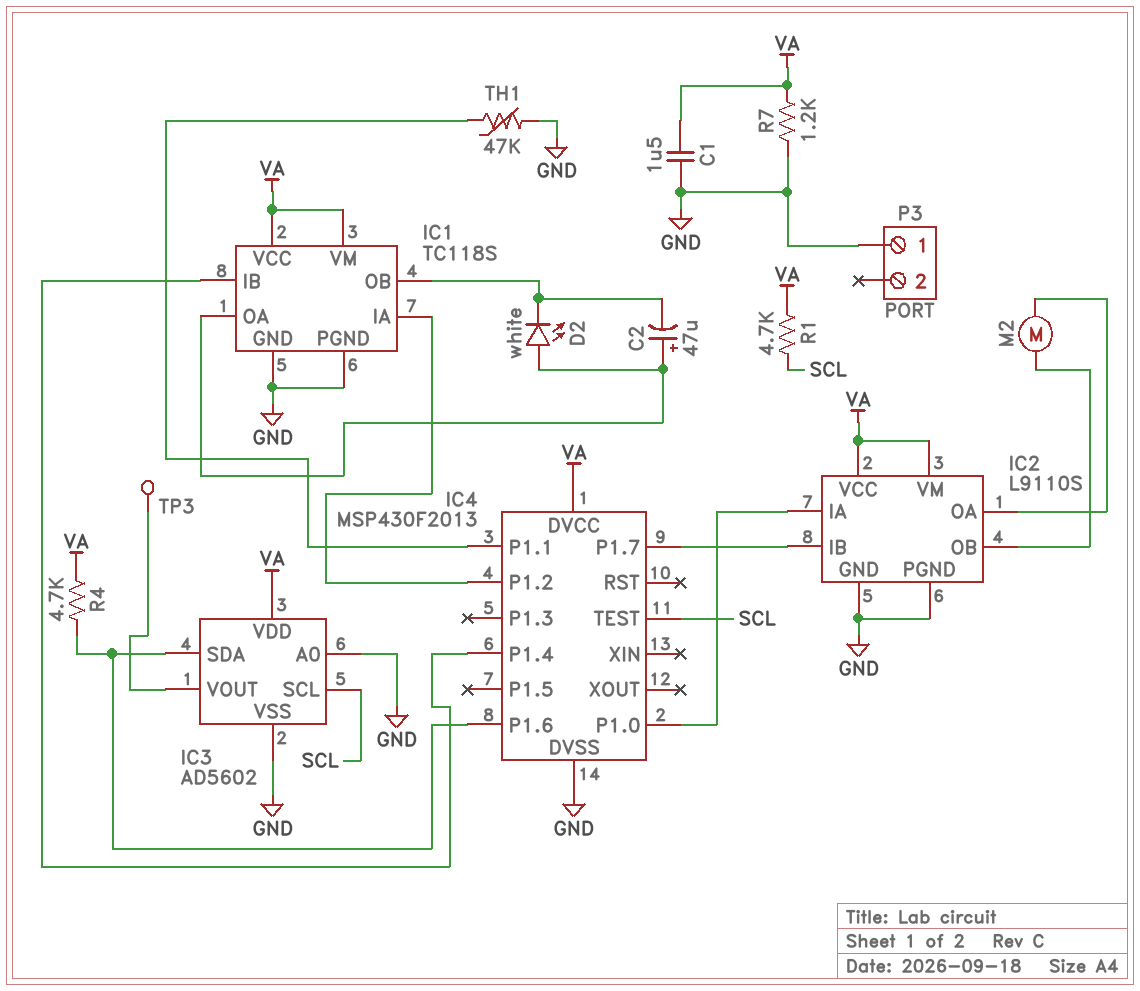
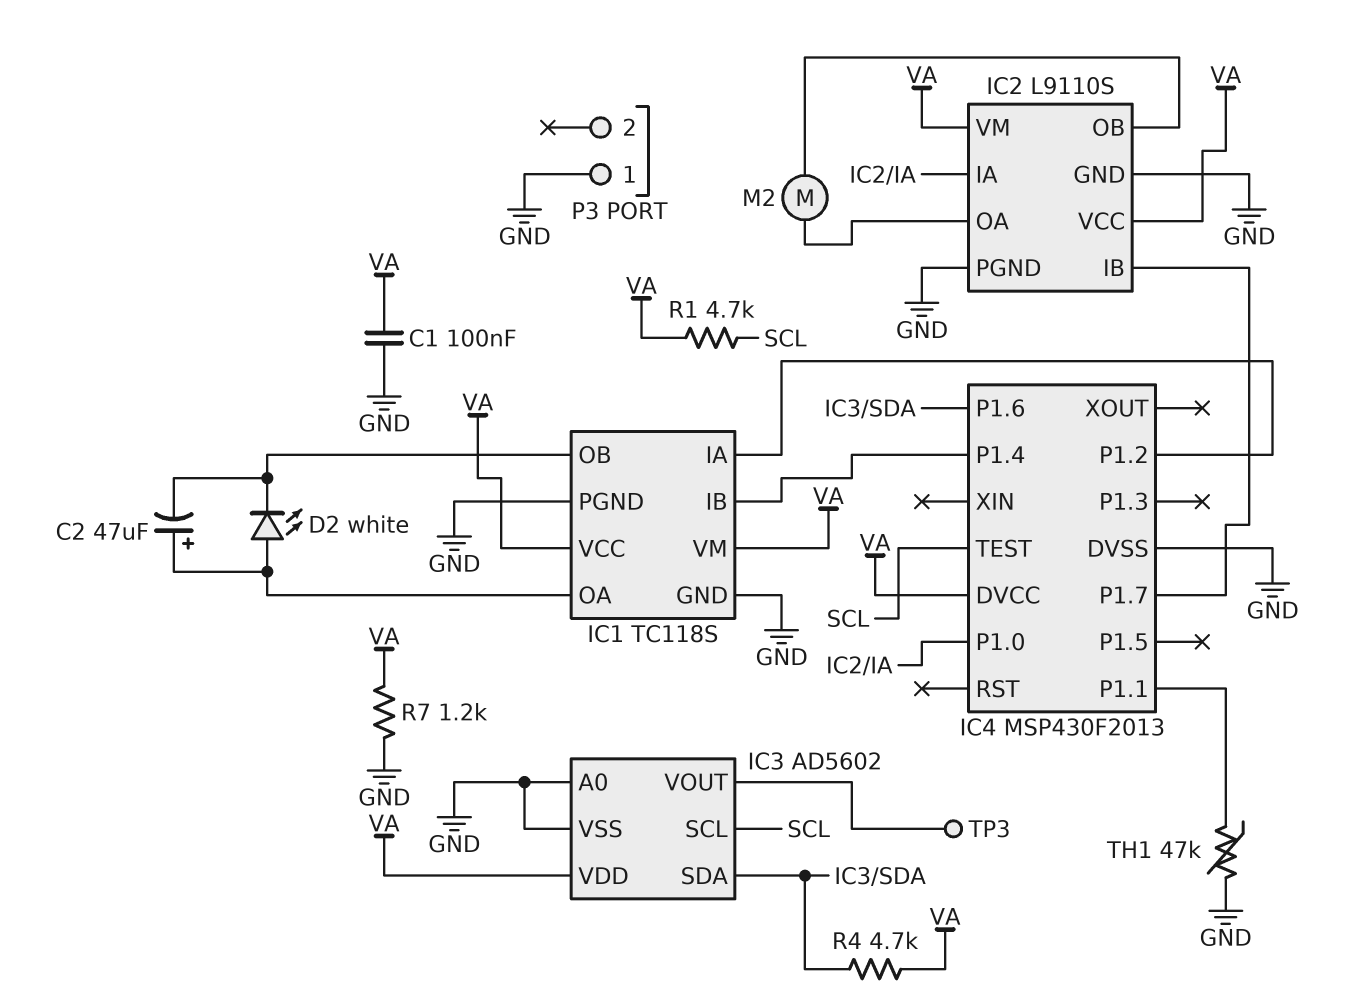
C1: 1.5uF (GND, VA) -> 100nF (GND, VA)

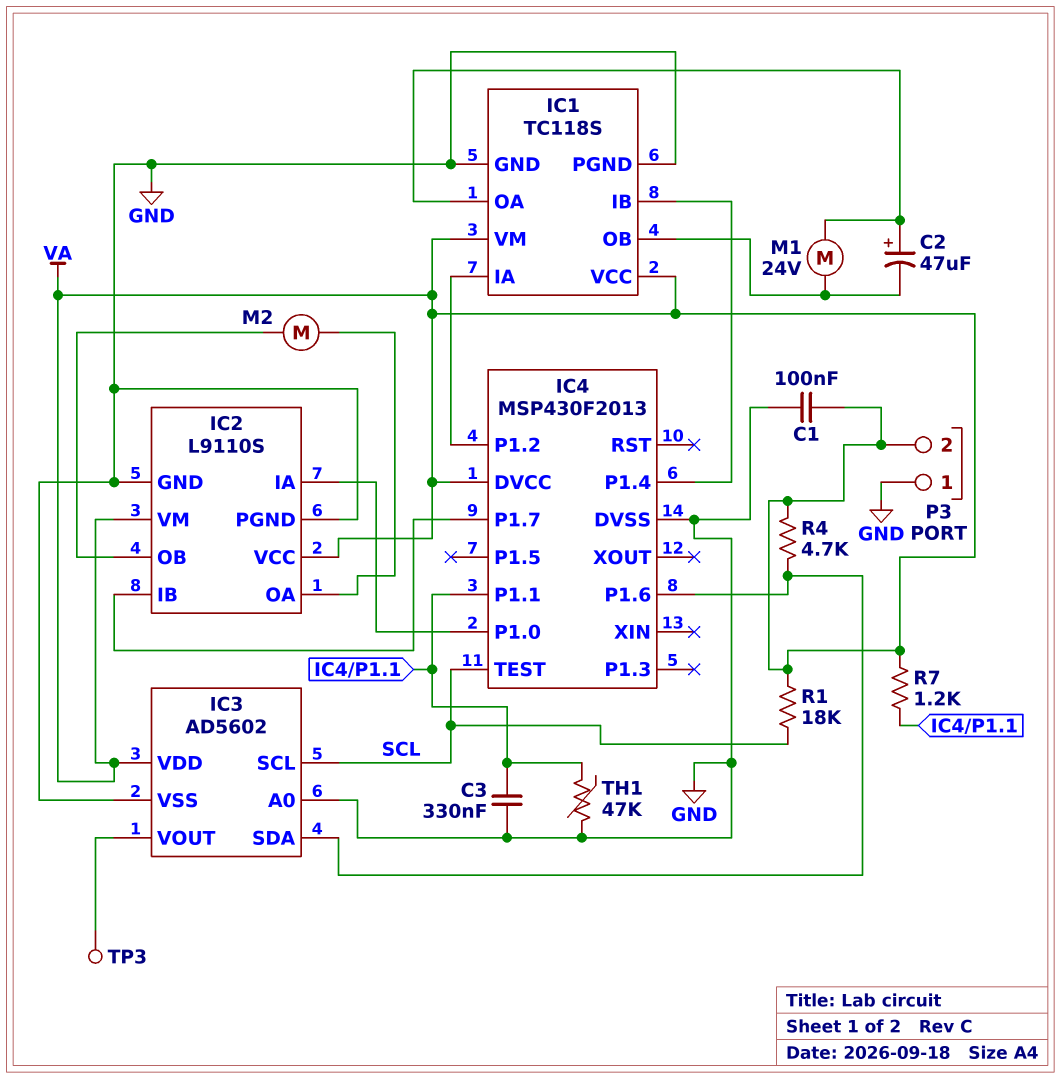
C3: none -> 330nF (GND, IC4/P1.1)
D2: LED white (A IC1/OA, K IC1/OB) -> none
M1: none -> motor 24V (IC1/OA, IC1/OB)
P3 pin 2: none -> VA
R1: 4.7k (SCL, VA) -> 18k (SCL, VA)
R7: 1.2k (GND, VA) -> 1.2k (IC4/P1.1, VA)

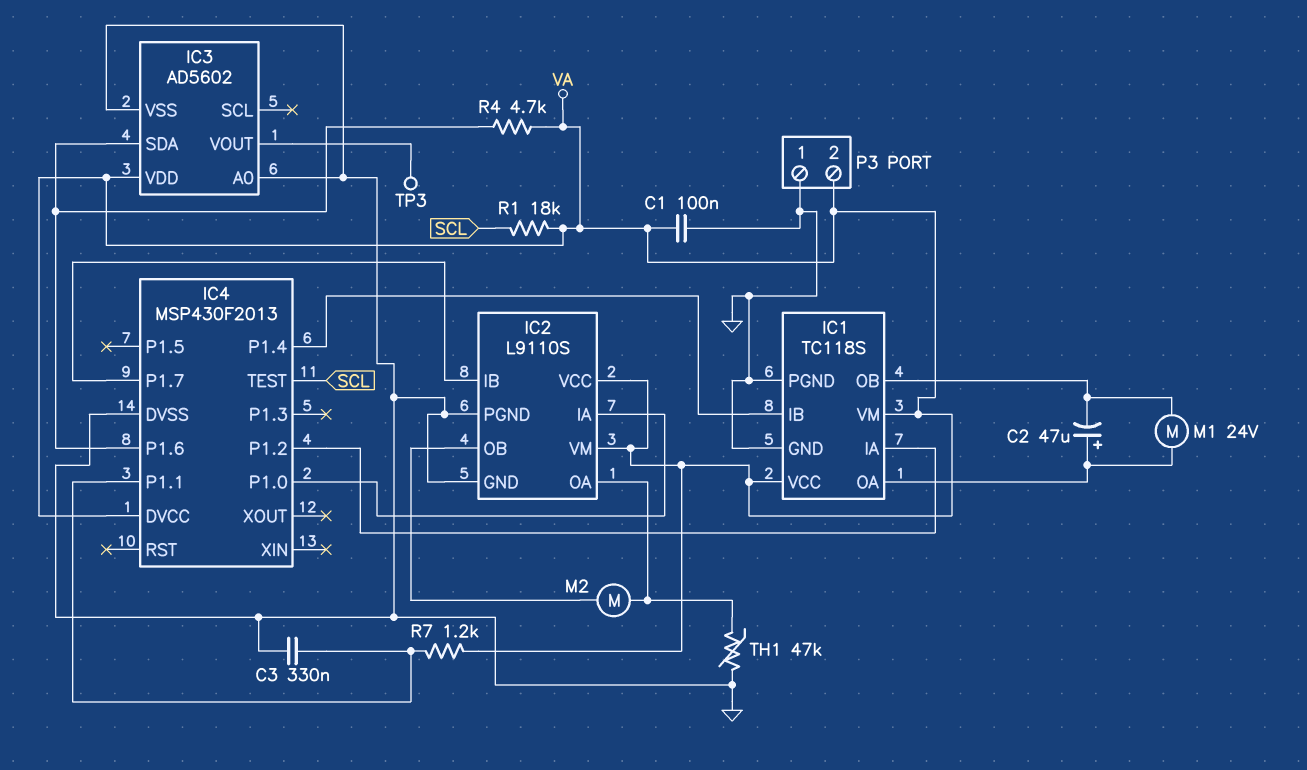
IC3 pin SCL: SCL -> none
TH1: 47k (GND, IC4/P1.1) -> 47k (GND, IC2/OA)

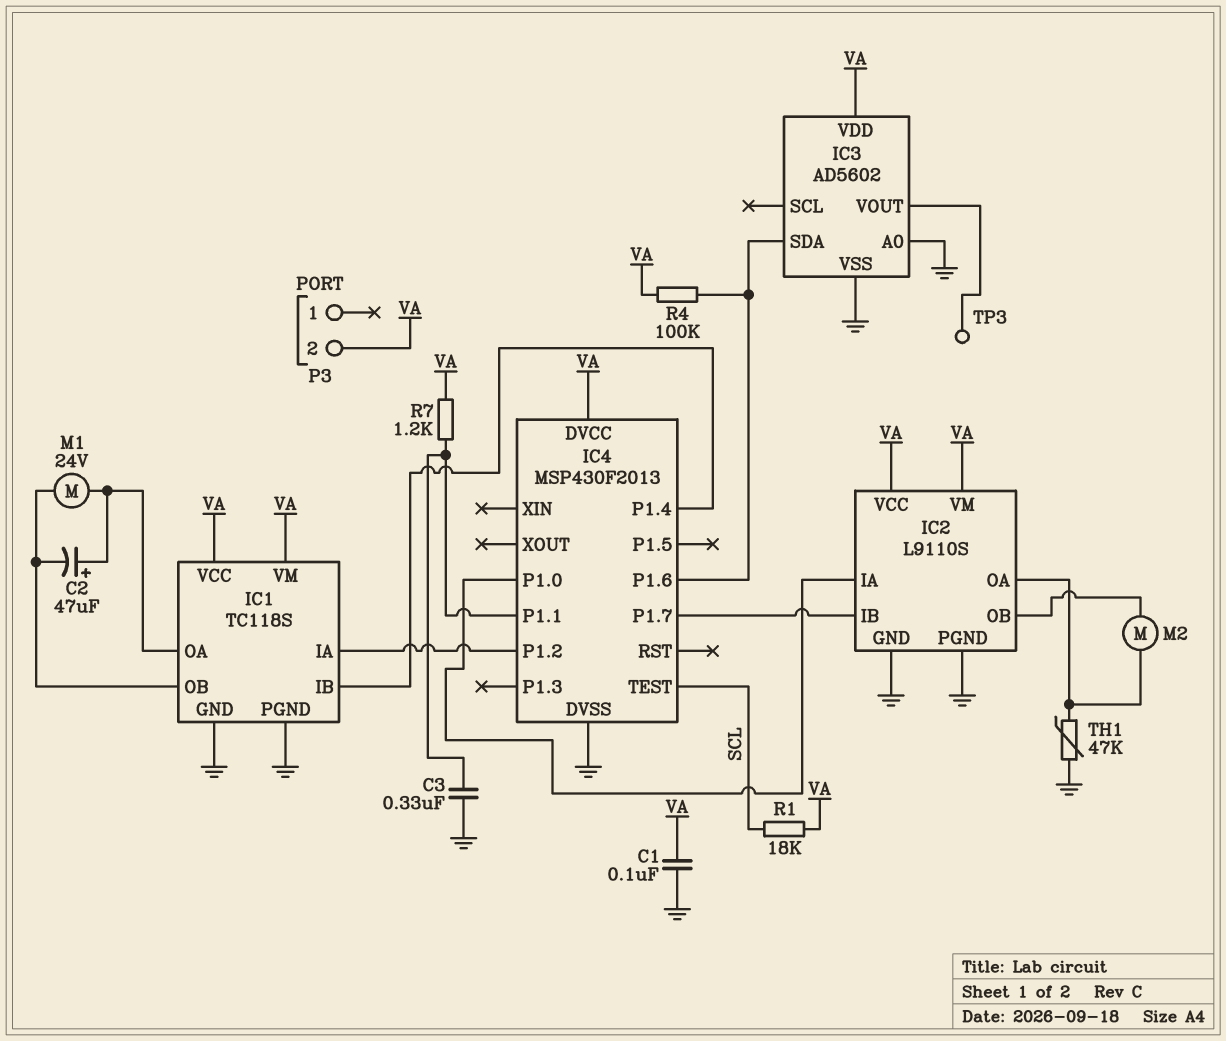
P3 pin 1: GND -> none
R4: 4.7k (IC3/SDA, VA) -> 100k (IC3/SDA, VA)

